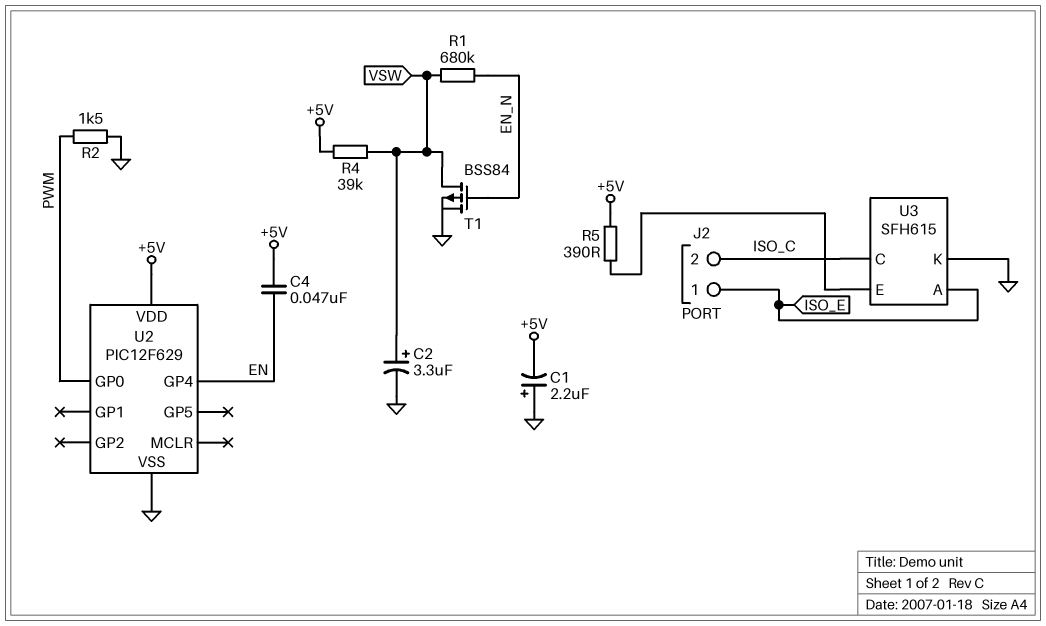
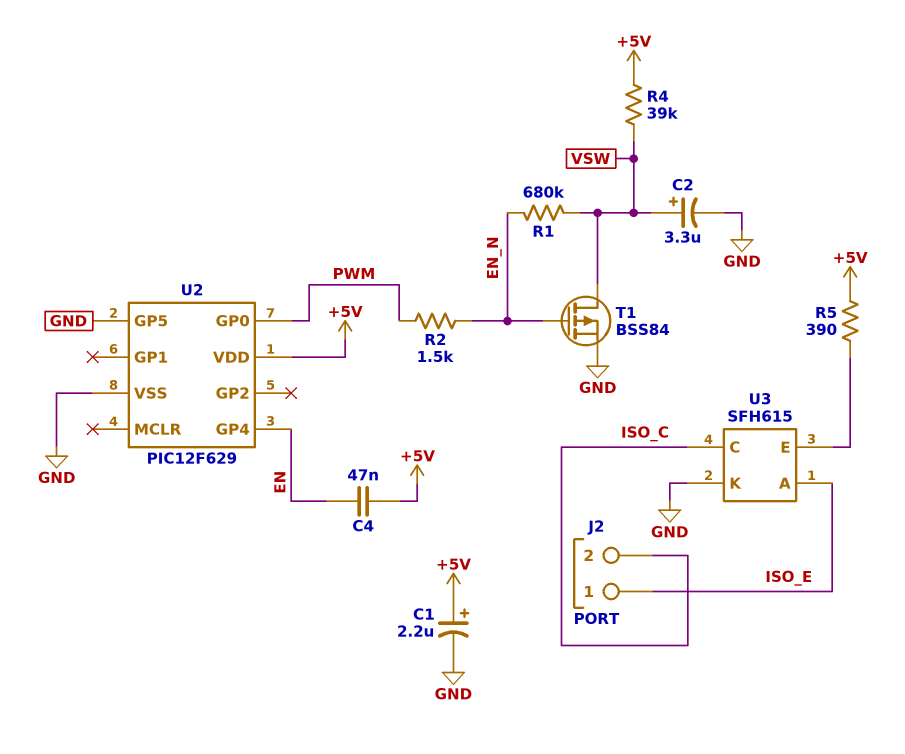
C1: 2.2uF (plus GND, minus +5V) -> 2.2uF (plus +5V, minus GND)
R2: 1.5k (GND, PWM) -> 1.5k (EN_N, PWM)
U2 pin GP5: none -> GND

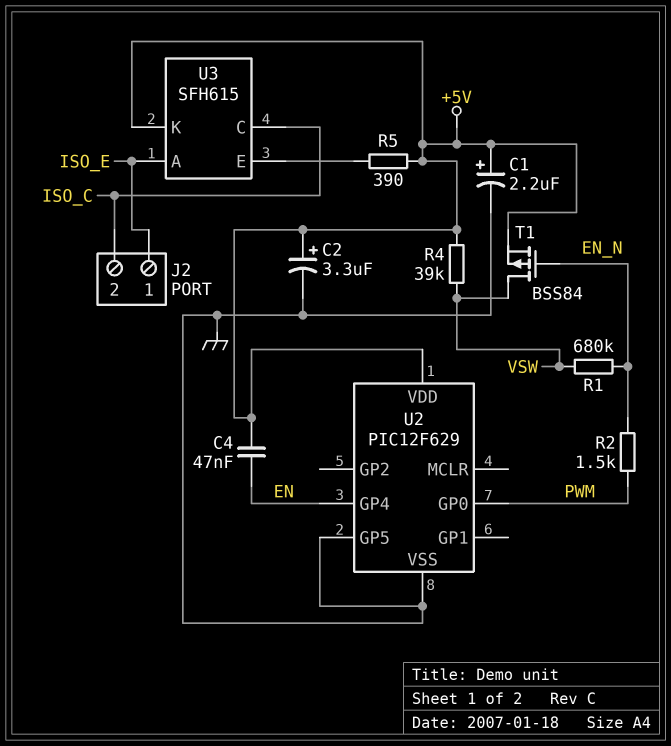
C2: 3.3uF (plus VSW, minus GND) -> 3.3uF (plus +5V, minus GND)
T1: PMOS BSS84 (G EN_N, D VSW, S GND) -> PMOS BSS84 (G EN_N, D VSW, S +5V)
U3 pin K: GND -> +5V

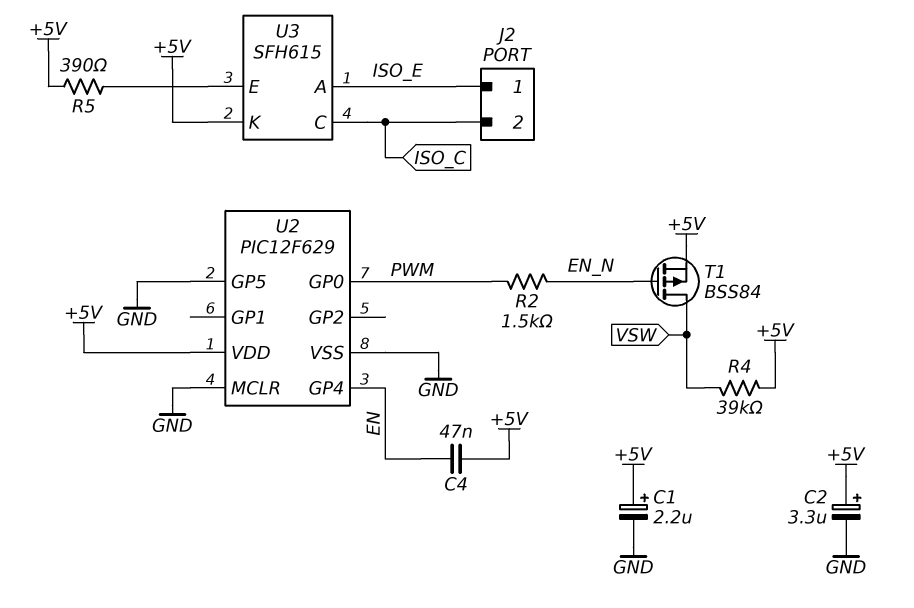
R1: 680k (EN_N, VSW) -> none
U2 pin MCLR: none -> GND

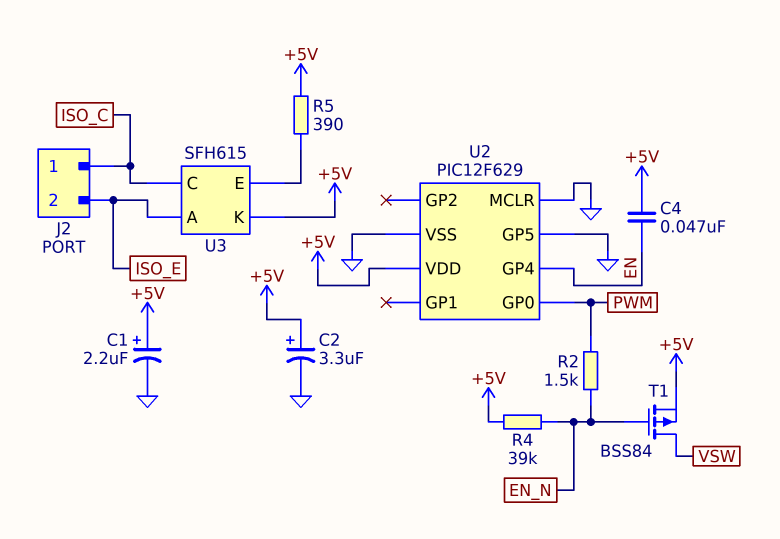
J2 pin 1: ISO_E -> ISO_C
J2 pin 2: ISO_C -> ISO_E
R4: 39k (+5V, VSW) -> 39k (+5V, EN_N)

